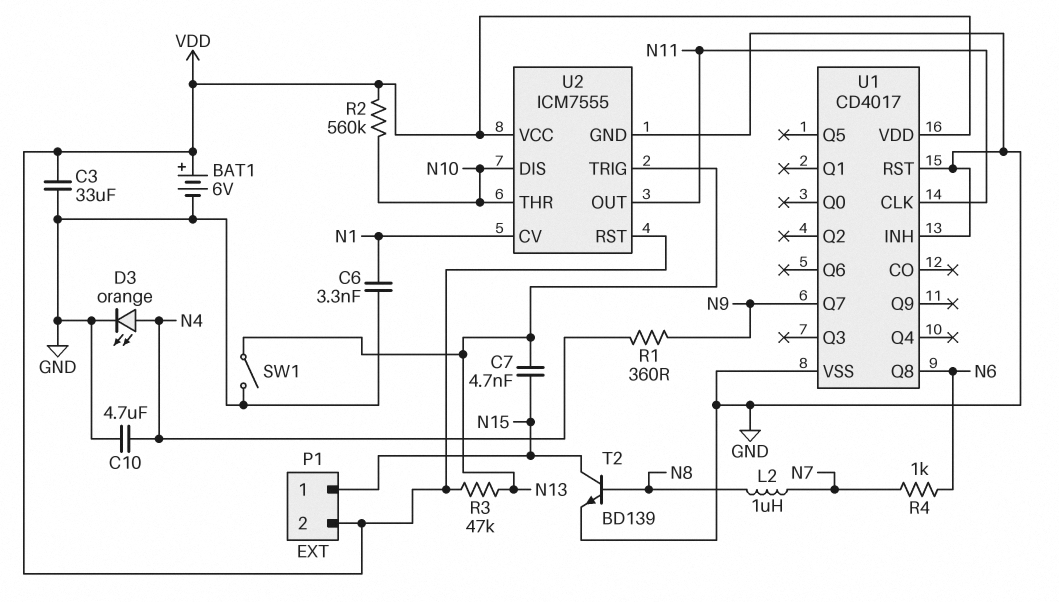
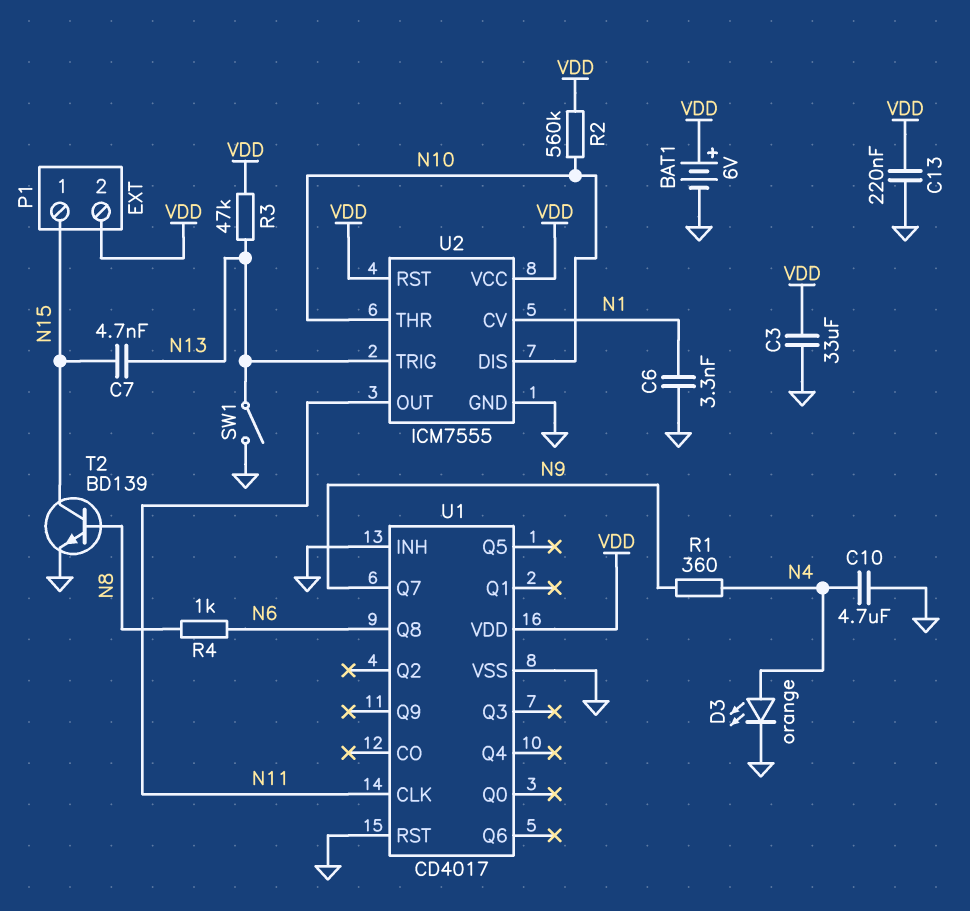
C13: none -> 220nF (GND, VDD)
L2: 1uH (N7, N8) -> none
R4: 1k (N6, N7) -> 1k (N6, N8)

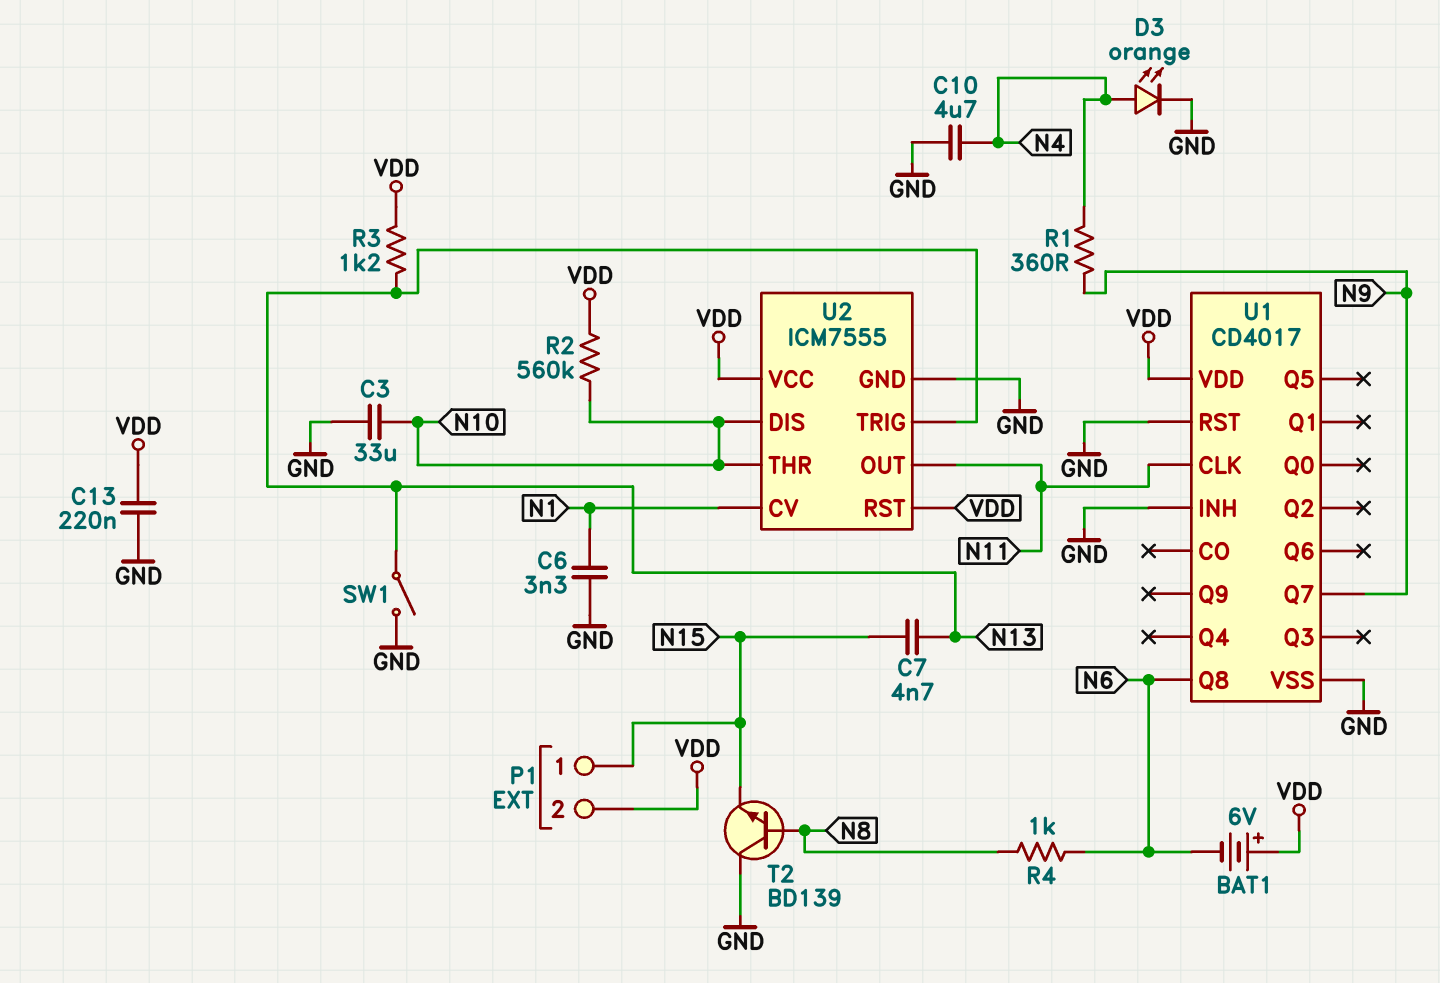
BAT1: 6V (plus VDD, minus GND) -> 6V (plus VDD, minus N6)
C3: 33uF (GND, VDD) -> 33uF (GND, N10)
R3: 47k (N13, VDD) -> 1.2k (N13, VDD)
T2: NPN BD139 (B N8, C N15, E GND) -> NPN BD139 (B N8, C GND, E N15)

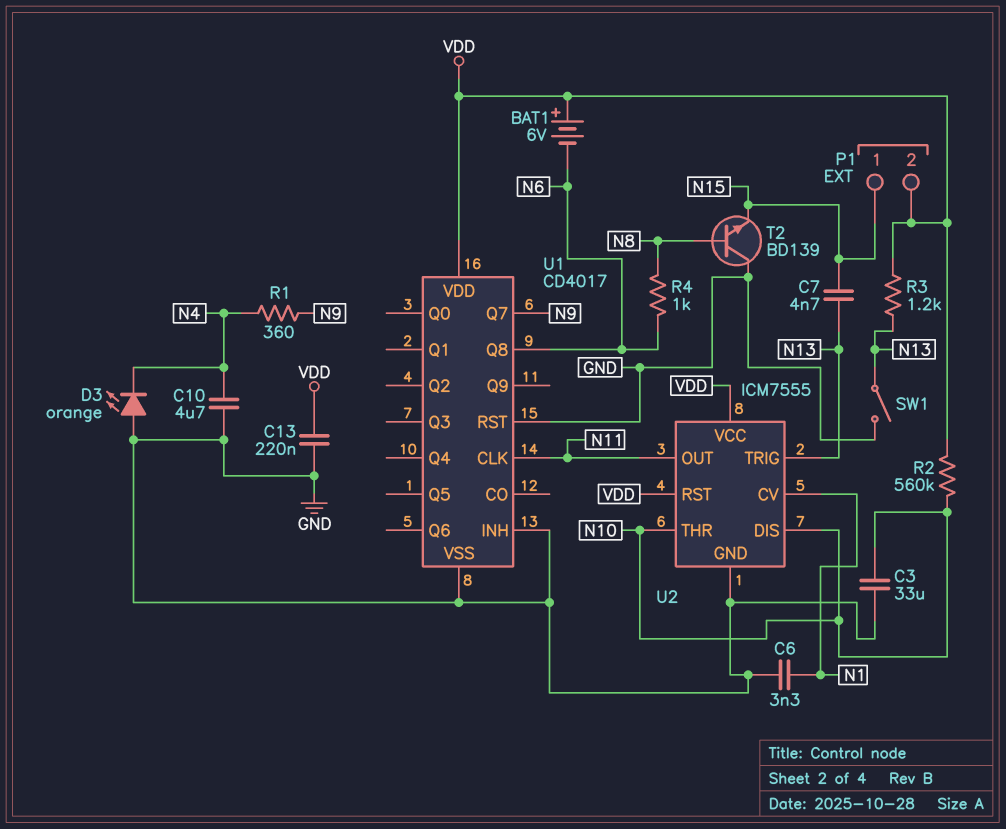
D3: LED orange (A N4, K GND) -> LED orange (A GND, K N4)

